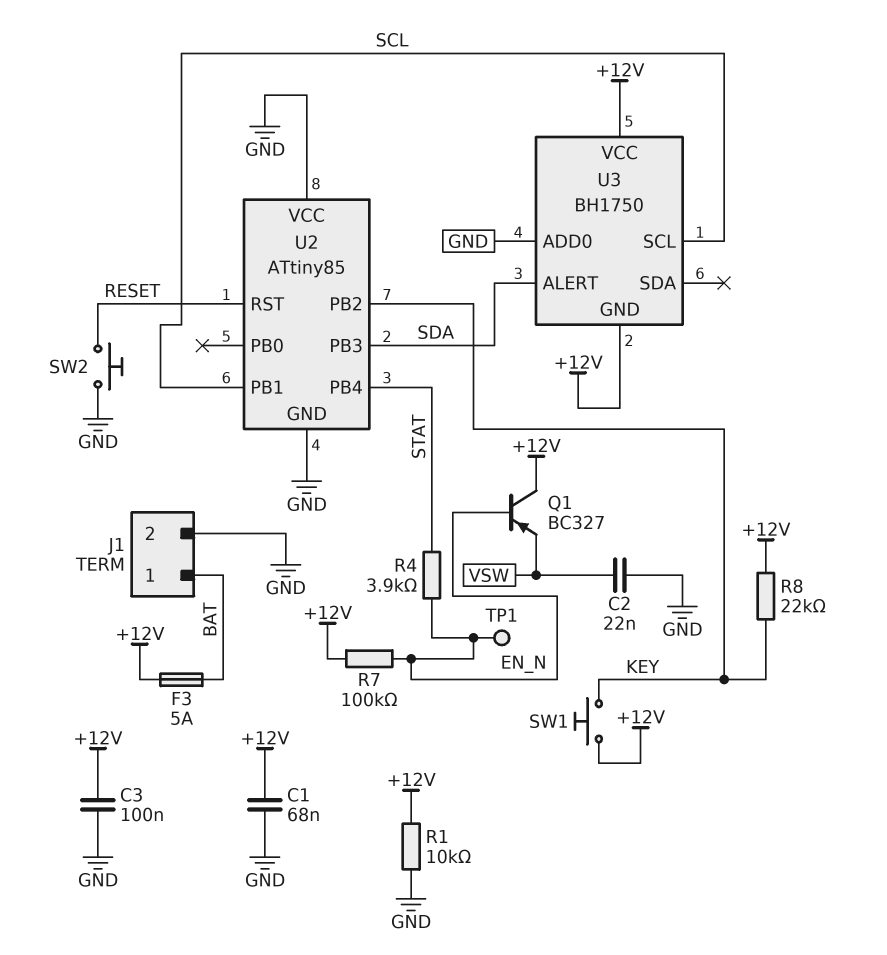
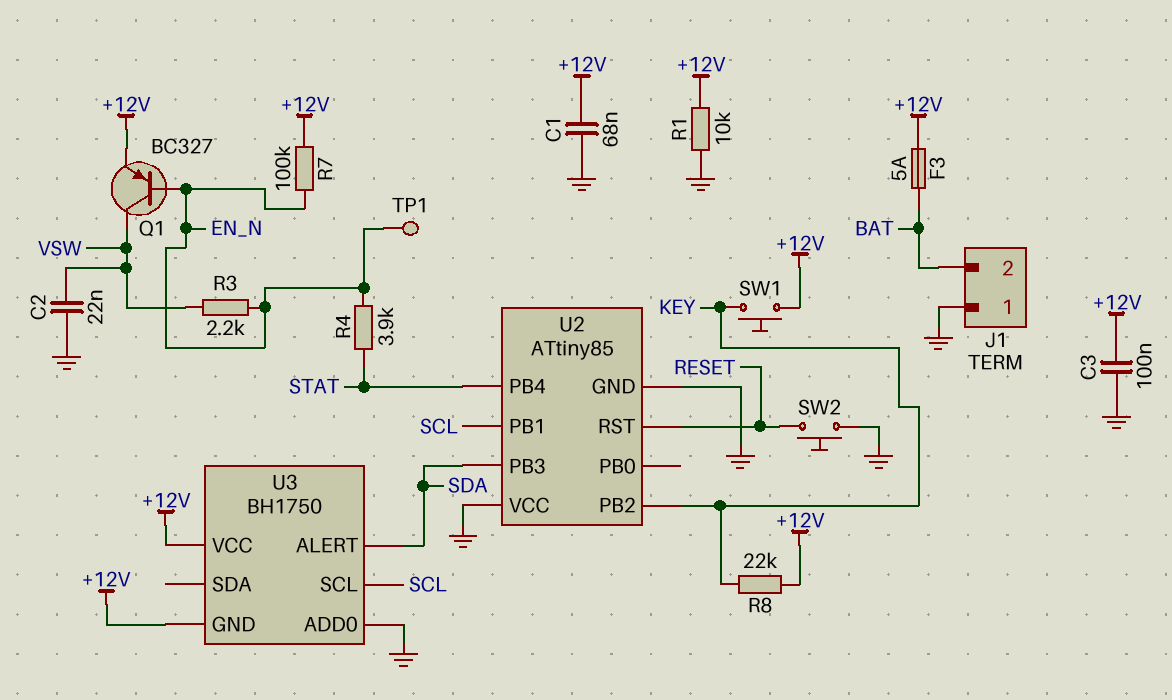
J1 pin 1: BAT -> GND
J1 pin 2: GND -> BAT
Q1: PNP BC327 (B EN_N, C +12V, E VSW) -> PNP BC327 (B EN_N, C VSW, E +12V)
R3: none -> 2.2k (EN_N, VSW)

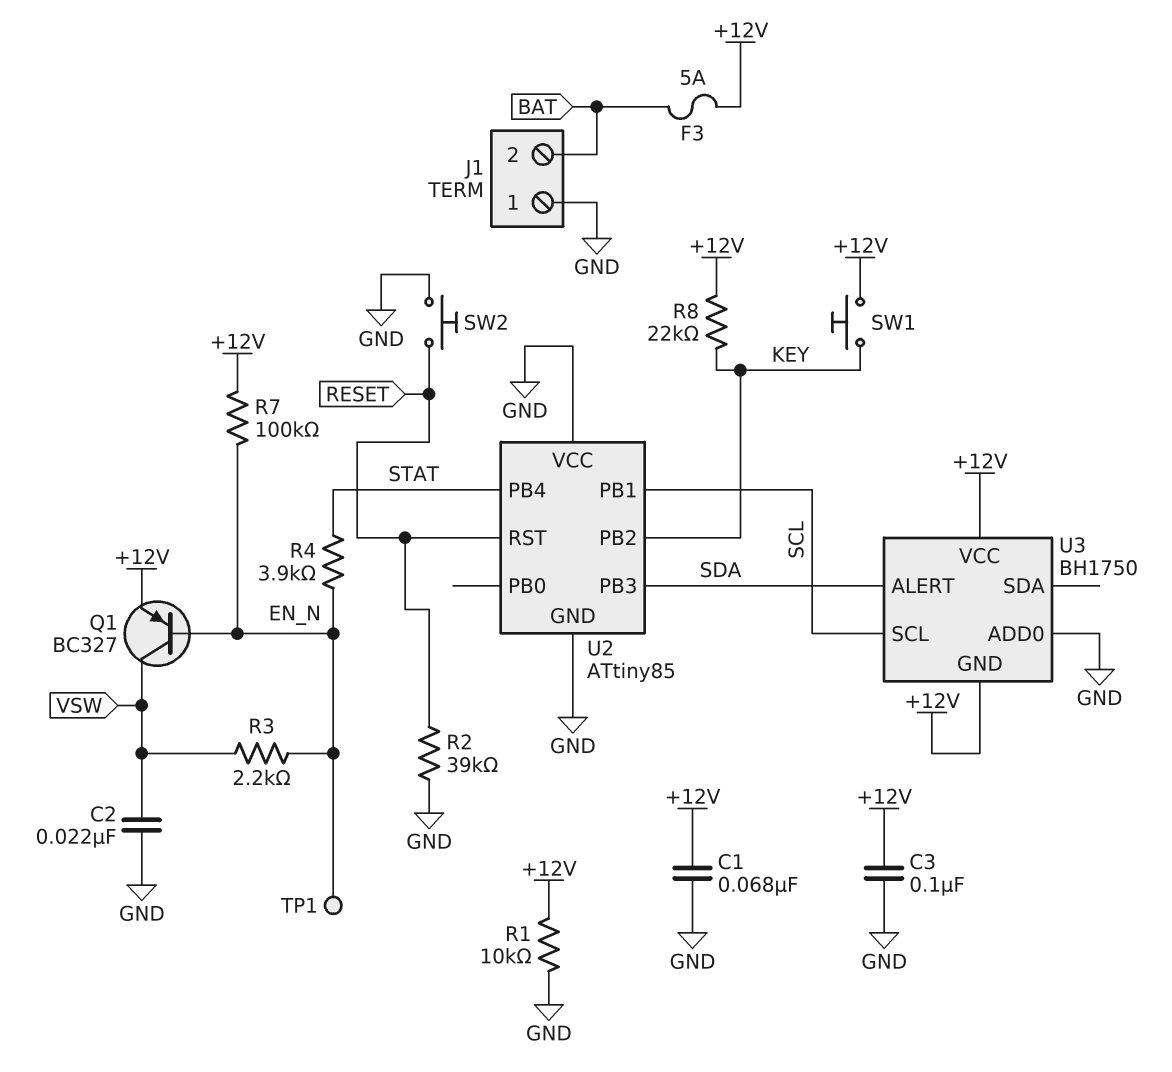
R2: none -> 39k (GND, RESET)

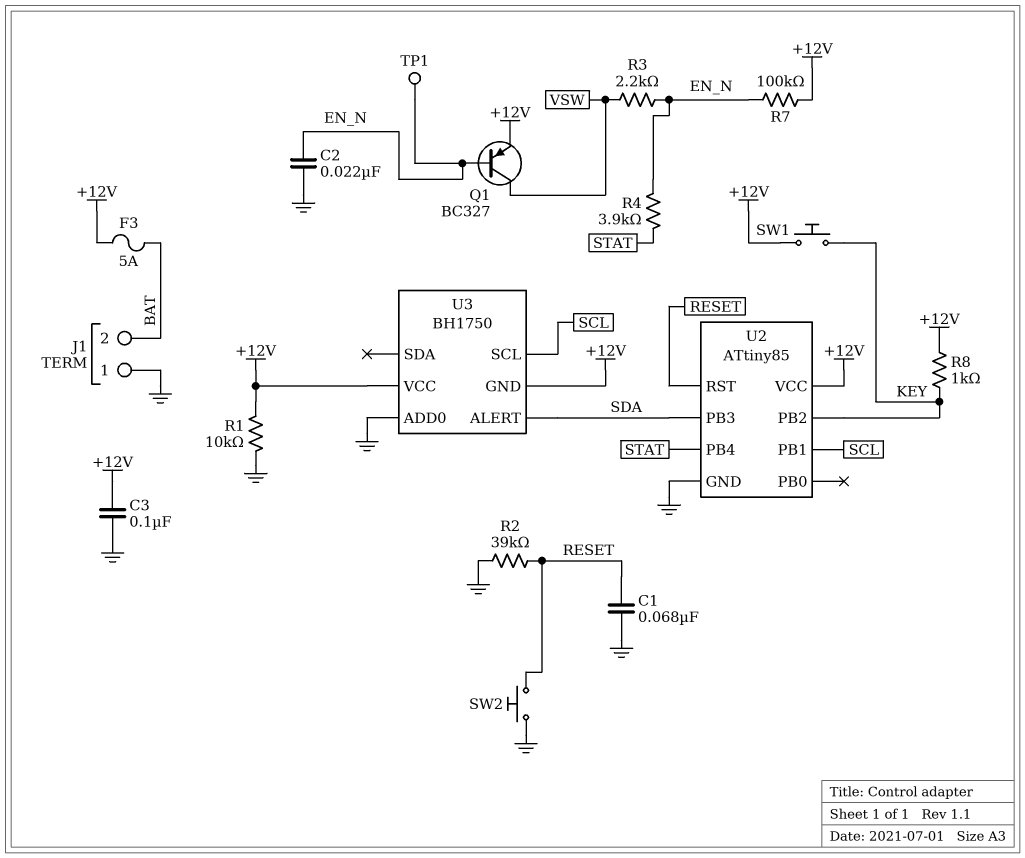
C1: 68nF (+12V, GND) -> 68nF (GND, RESET)
C2: 22nF (GND, VSW) -> 22nF (EN_N, GND)
R8: 22k (+12V, KEY) -> 1k (+12V, KEY)
U2 pin VCC: GND -> +12V

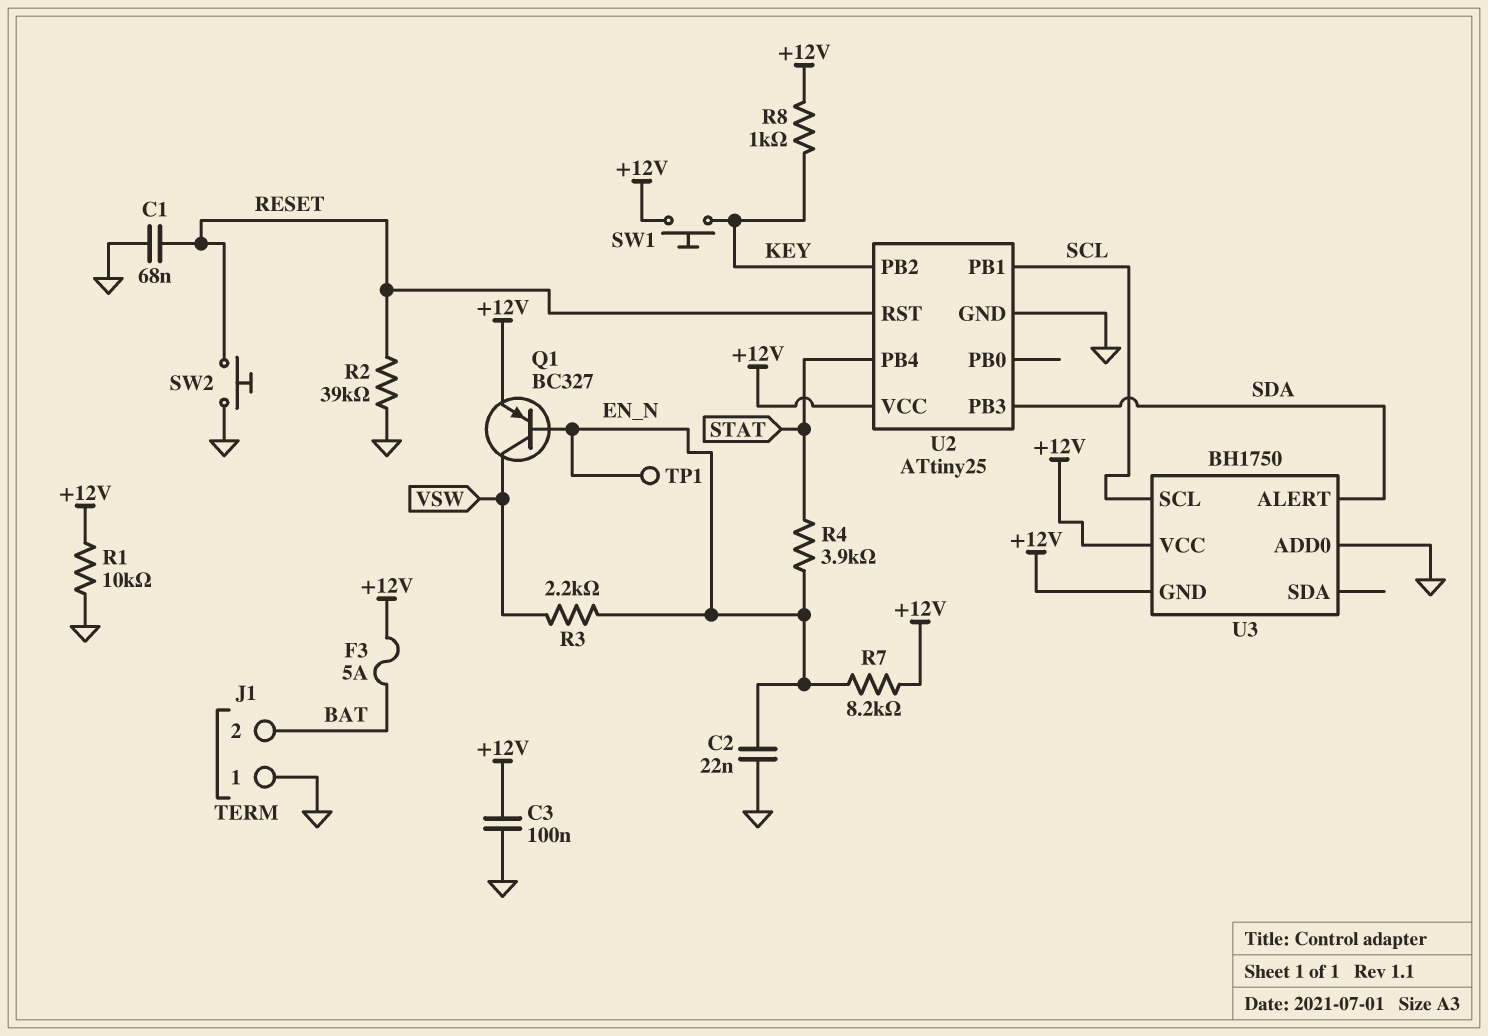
R7: 100k (+12V, EN_N) -> 8.2k (+12V, EN_N)
U2: ATtiny85 -> ATtiny25

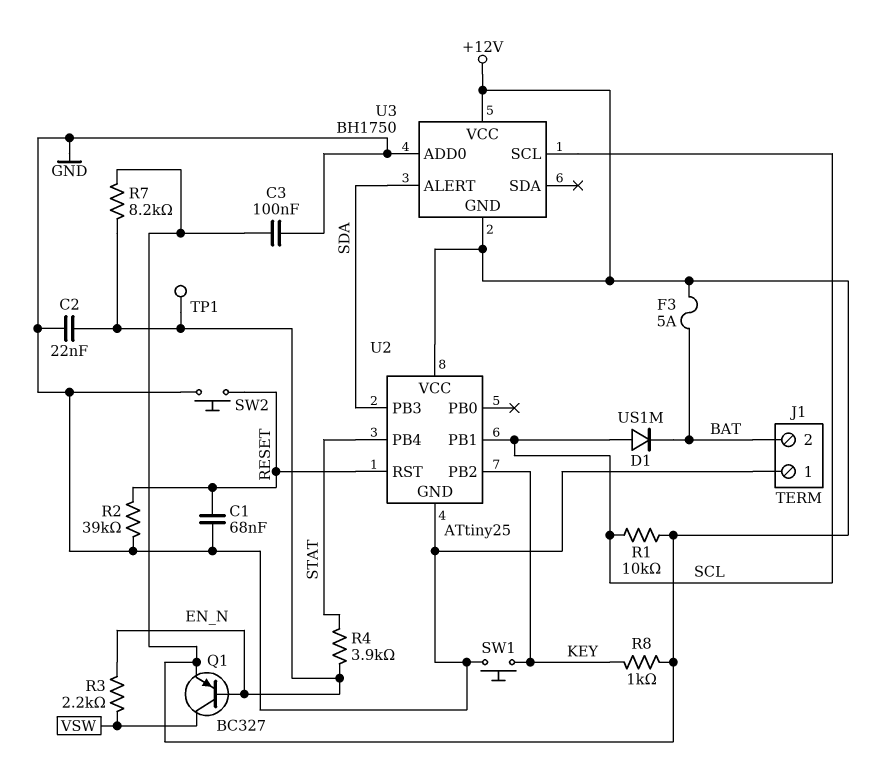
D1: none -> diode US1M (A SCL, K BAT)
R1: 10k (+12V, GND) -> 10k (+12V, SCL)
SW1: button (+12V, KEY) -> button (GND, KEY)

